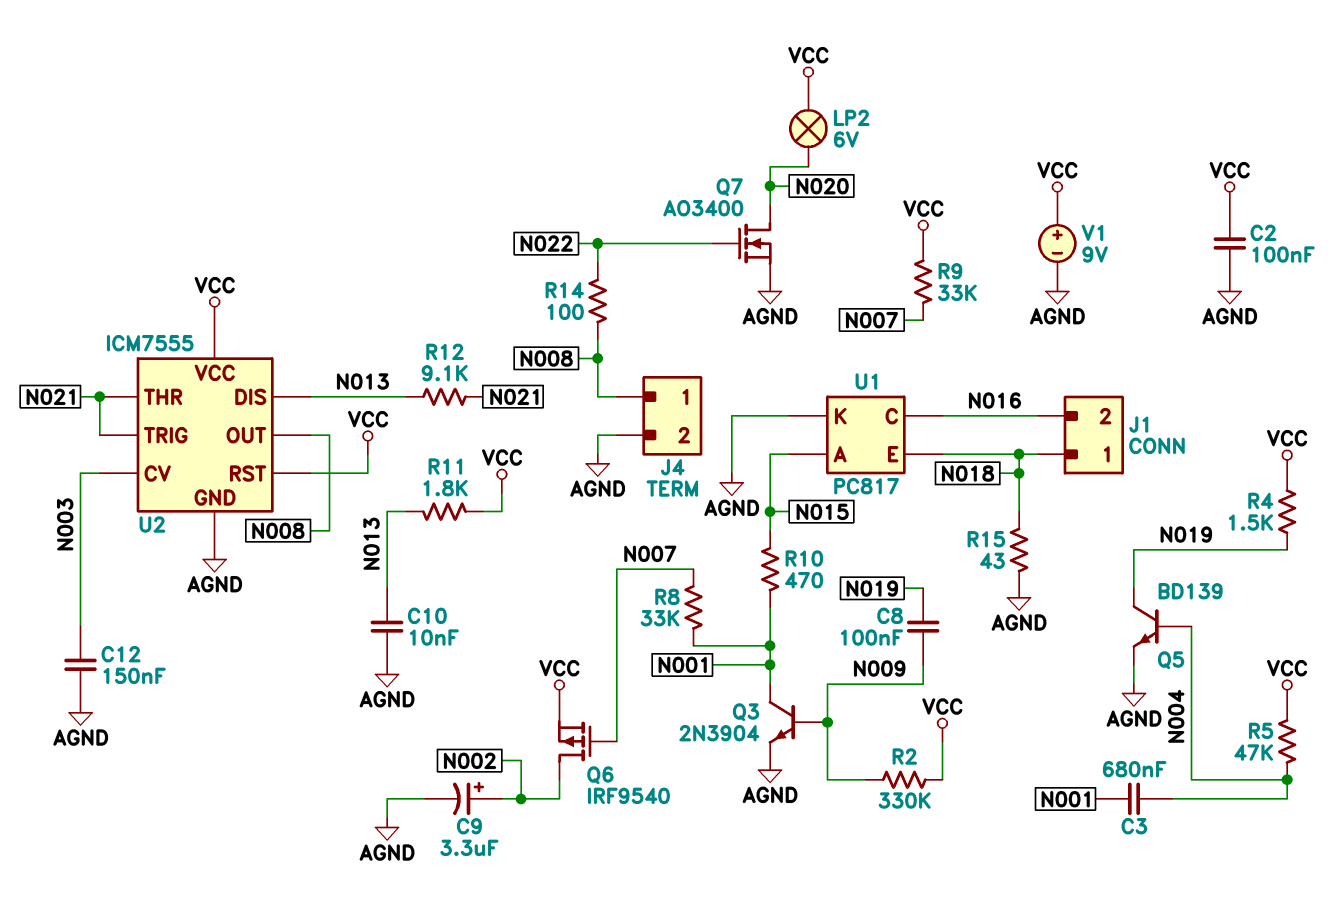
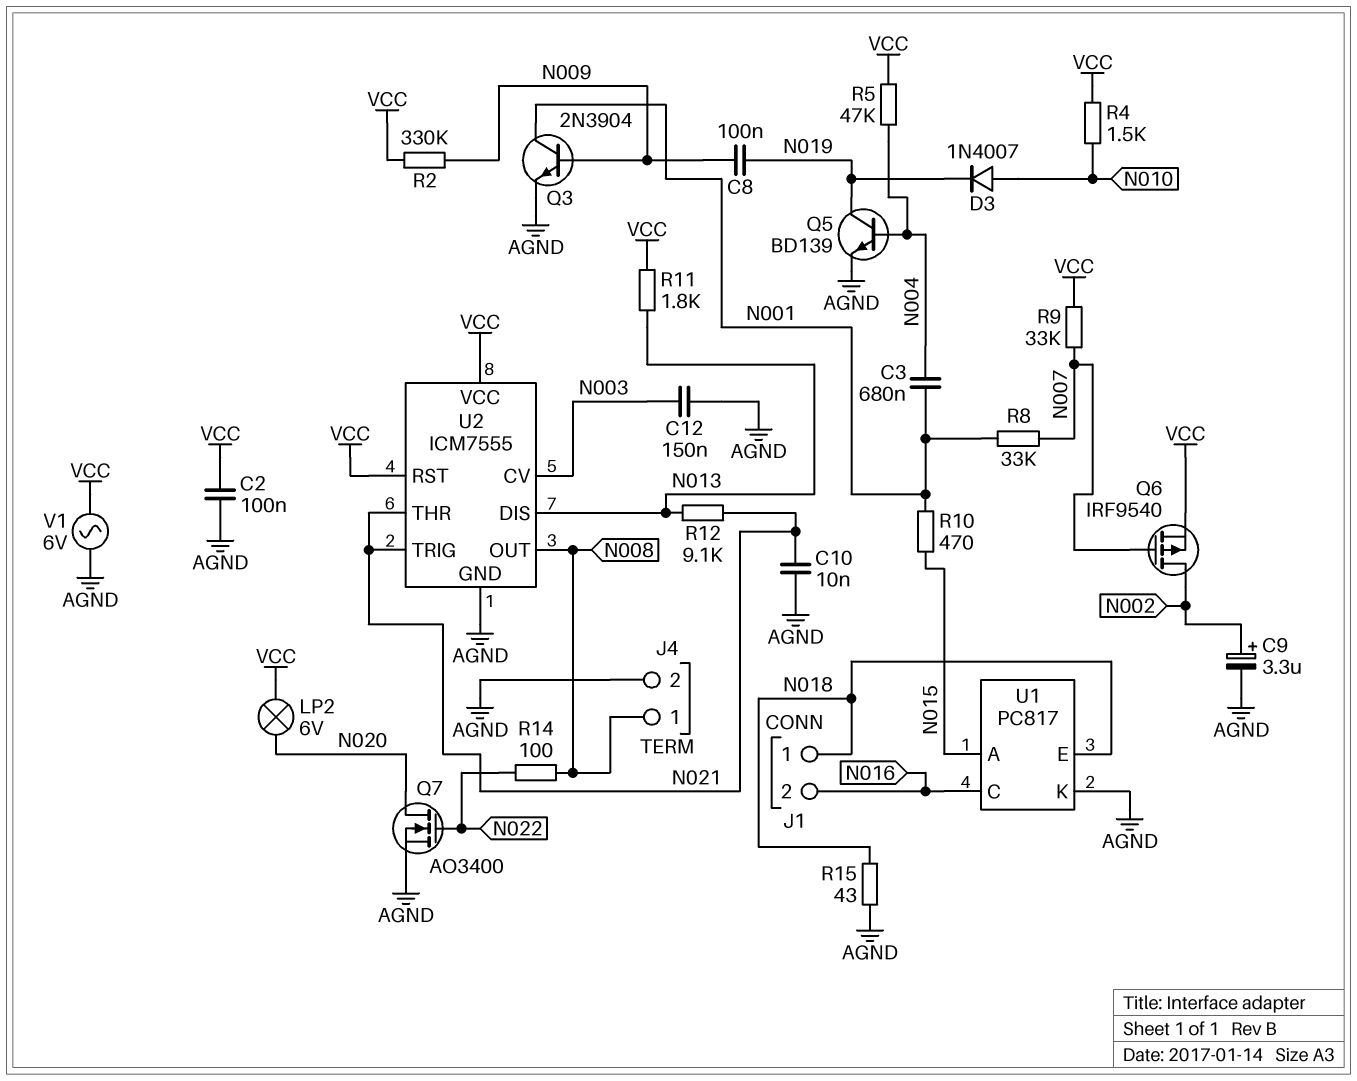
C10: 10nF (AGND, N013) -> 10nF (AGND, N021)
D3: none -> diode 1N4007 (A N010, K N019)
R4: 1.5k (N019, VCC) -> 1.5k (N010, VCC)
V1: 9V (plus VCC, minus AGND) -> AC 6V (AGND, VCC)

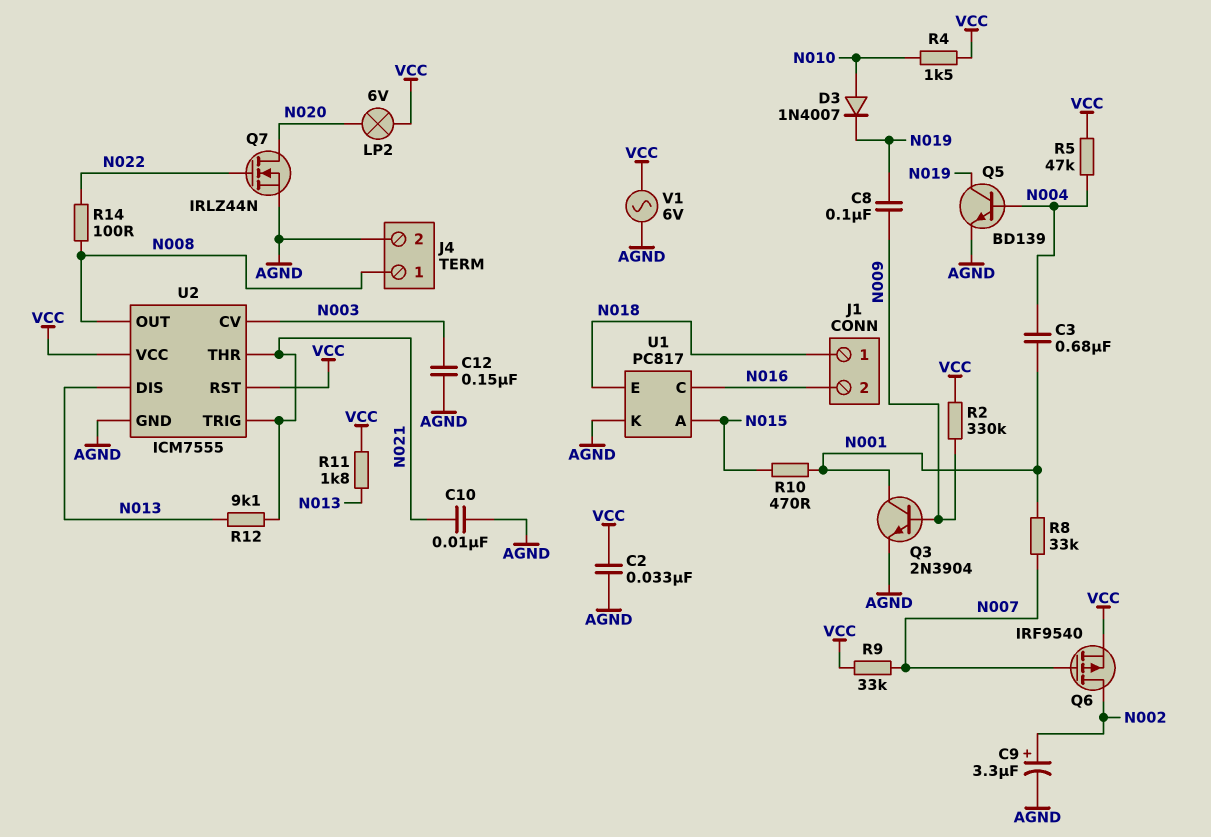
C2: 100nF (AGND, VCC) -> 33nF (AGND, VCC)
Q7: NMOS AO3400 (G N022, D N020, S AGND) -> NMOS IRLZ44N (G N022, D N020, S AGND)
R15: 43 (AGND, N018) -> none

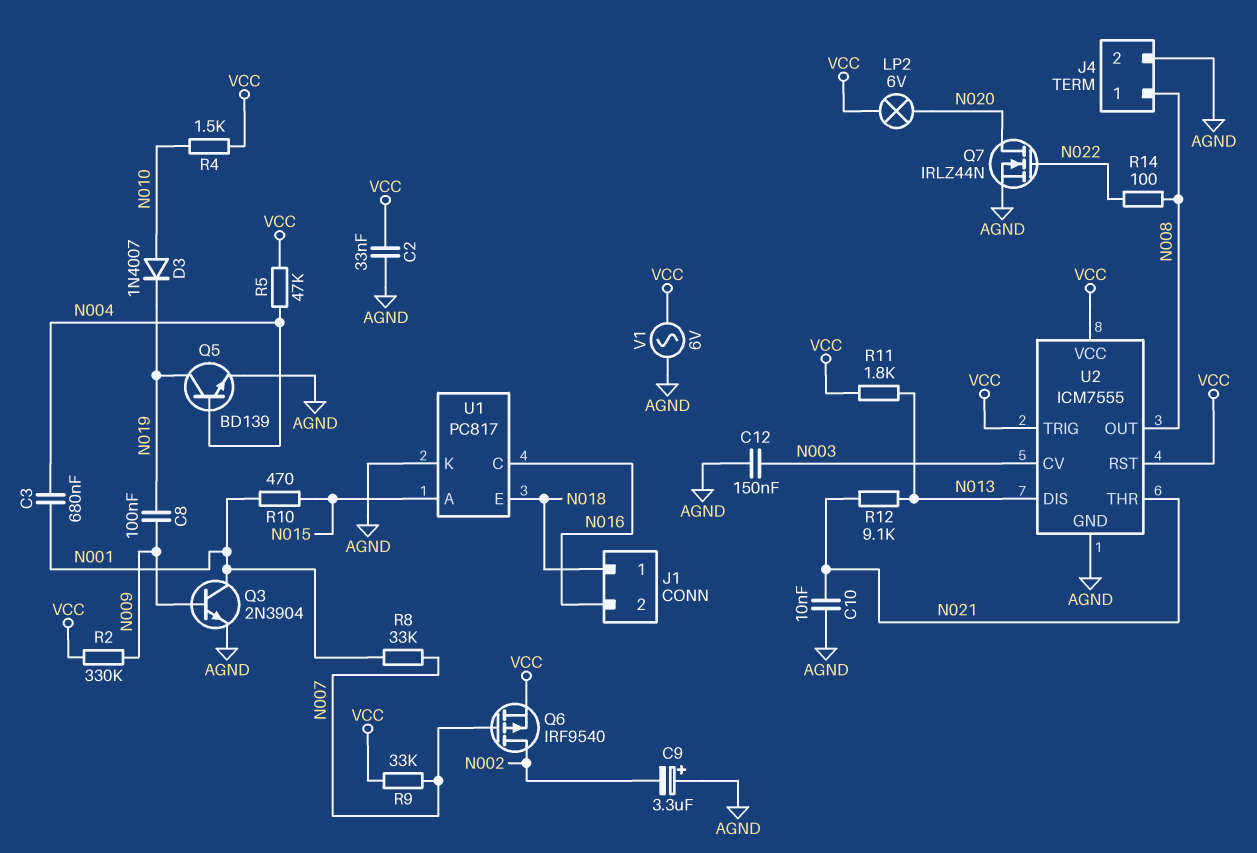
C9: 3.3uF (plus N002, minus AGND) -> 3.3uF (plus AGND, minus N002)
U2 pin TRIG: N021 -> VCC

